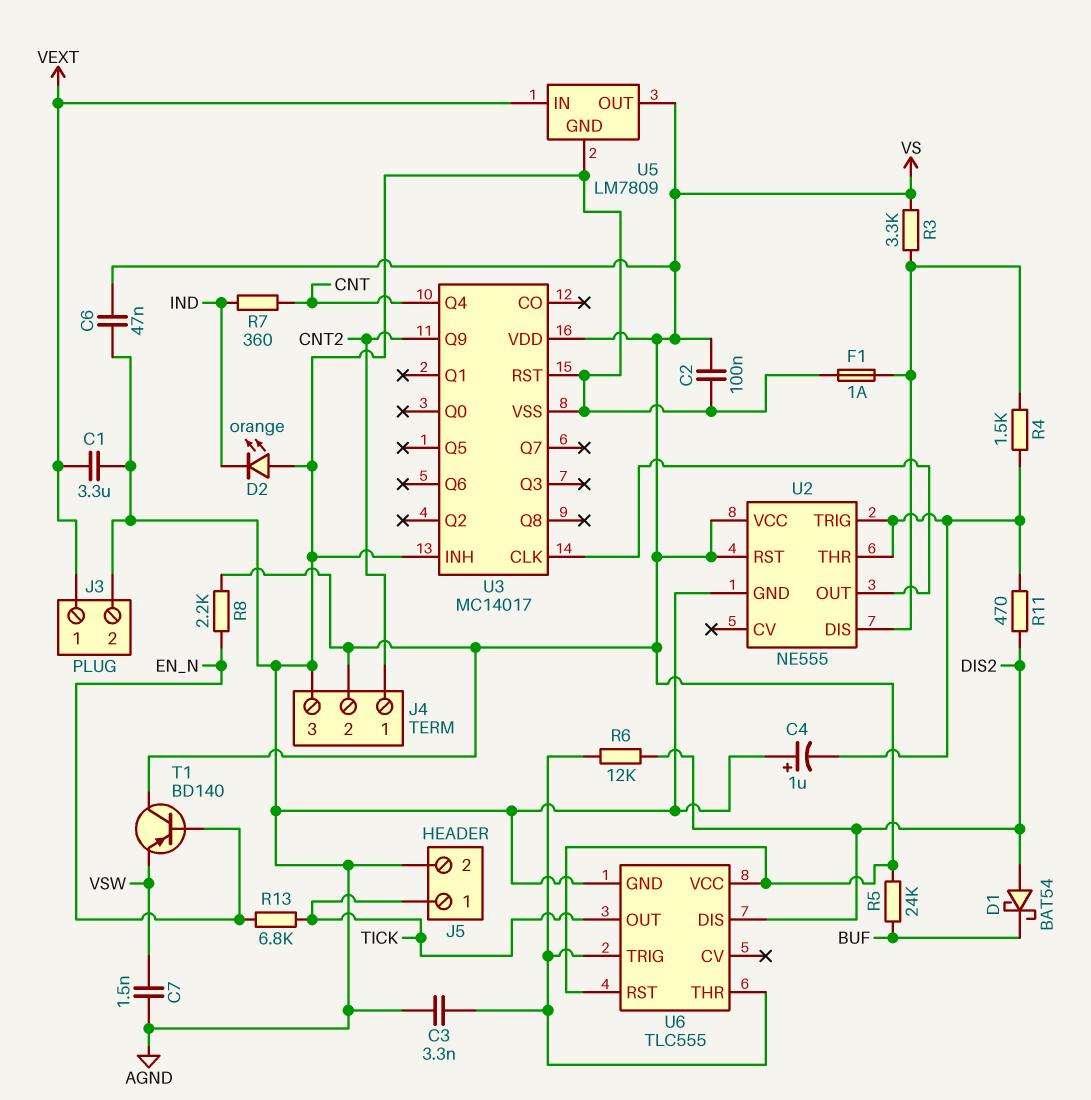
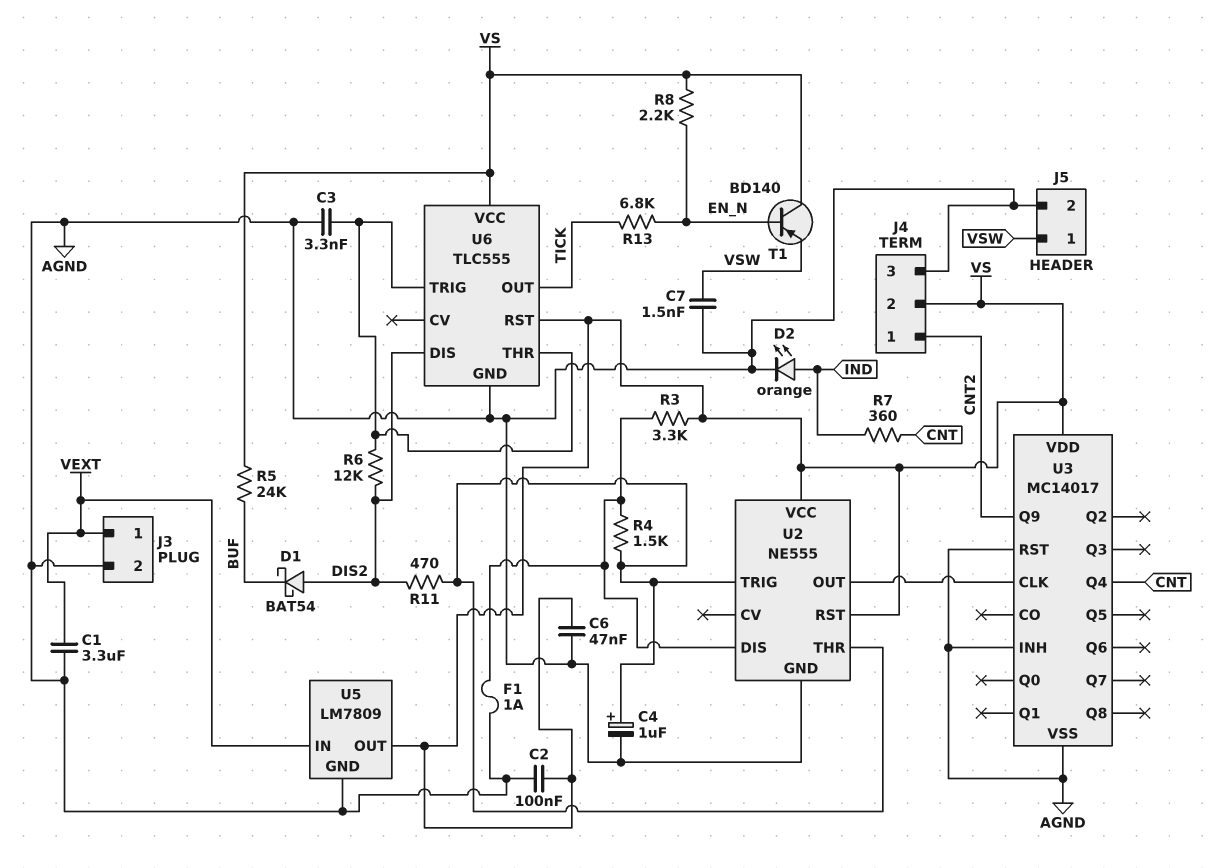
C4: 1uF (plus AGND, minus U2/THR) -> 1uF (plus U2/THR, minus AGND)
D2: LED orange (A AGND, K IND) -> LED orange (A IND, K AGND)
J5 pin 1: TICK -> VSW

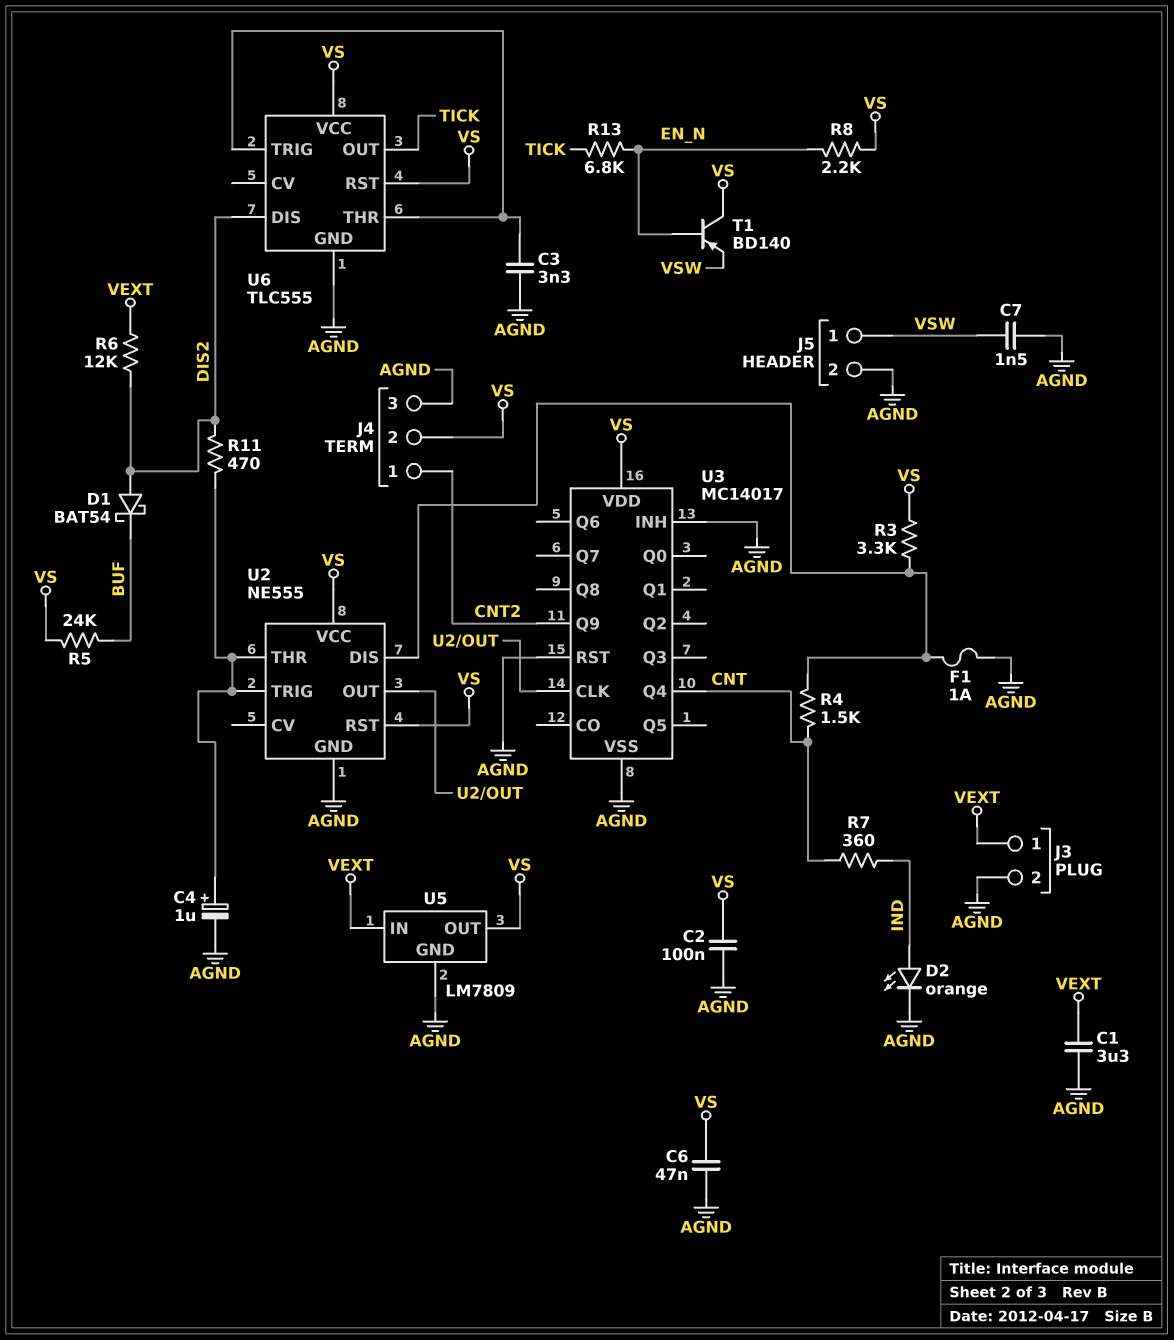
R4: 1.5k (U2/DIS, U2/THR) -> 1.5k (CNT, U2/DIS)
R6: 12k (DIS2, U6/THR) -> 12k (DIS2, VEXT)

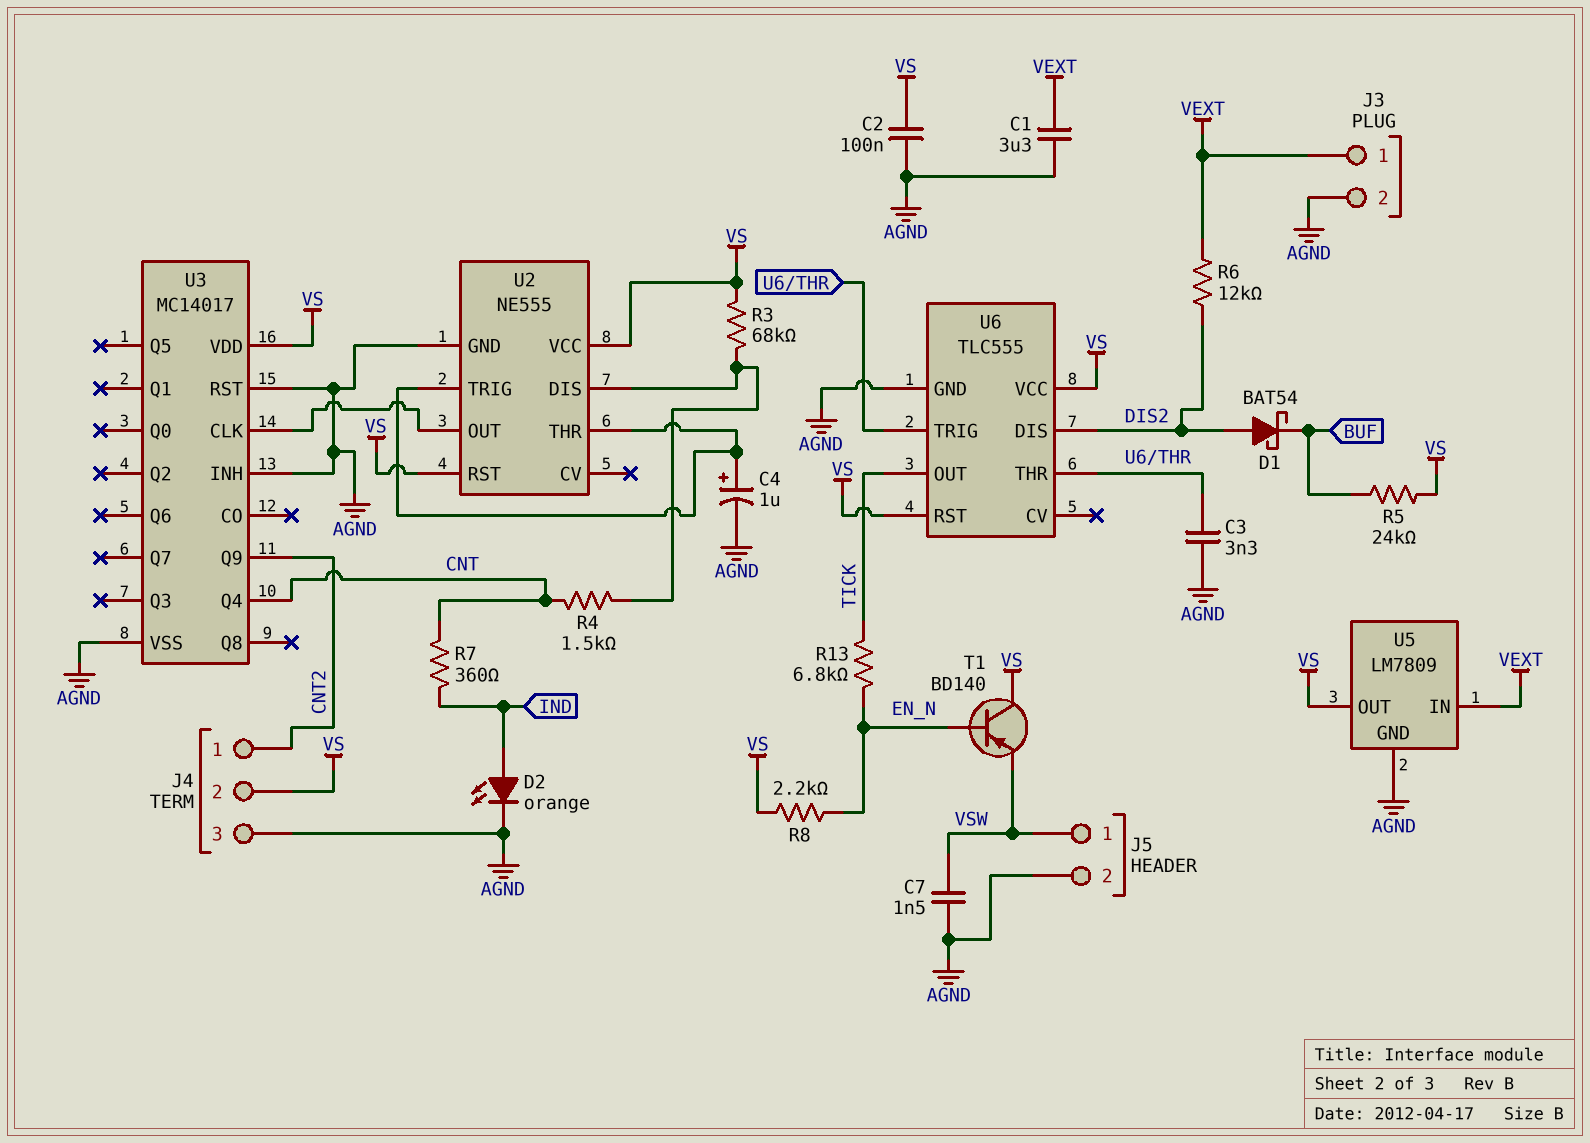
C6: 47nF (AGND, VS) -> none
F1: 1A (AGND, U2/DIS) -> none
R3: 3.3k (U2/DIS, VS) -> 68k (U2/DIS, VS)
R11: 470 (DIS2, U2/THR) -> none

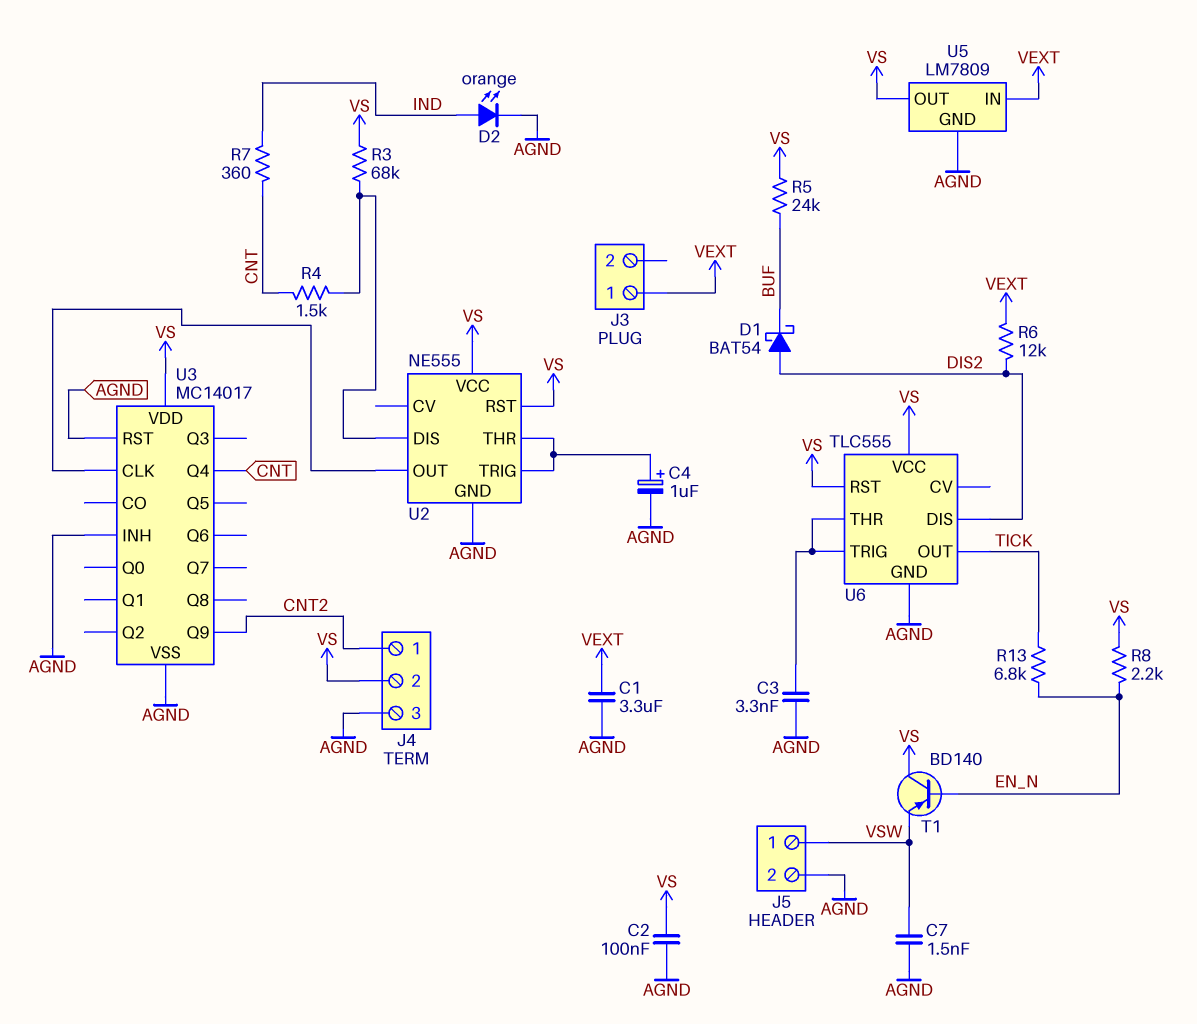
J3 pin 2: AGND -> none

